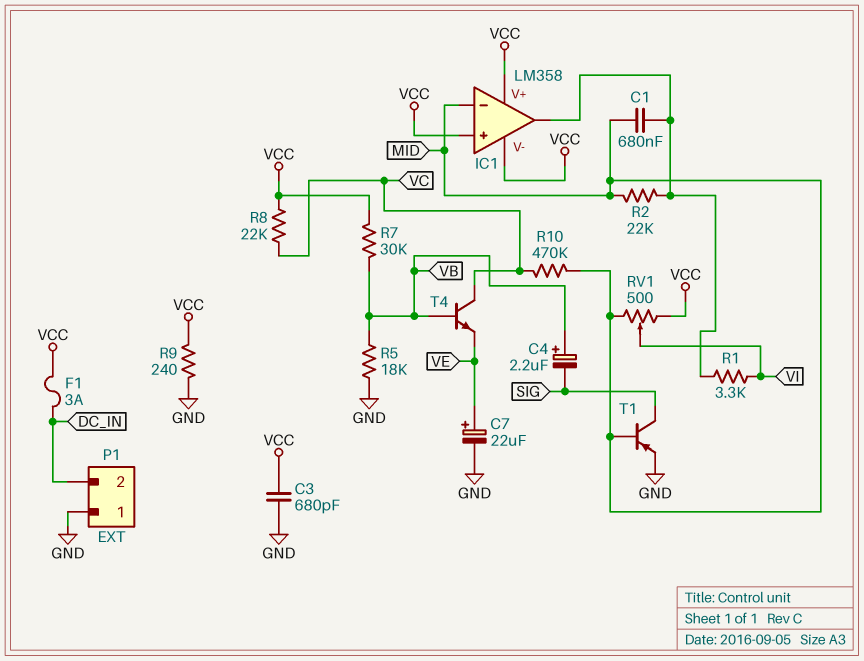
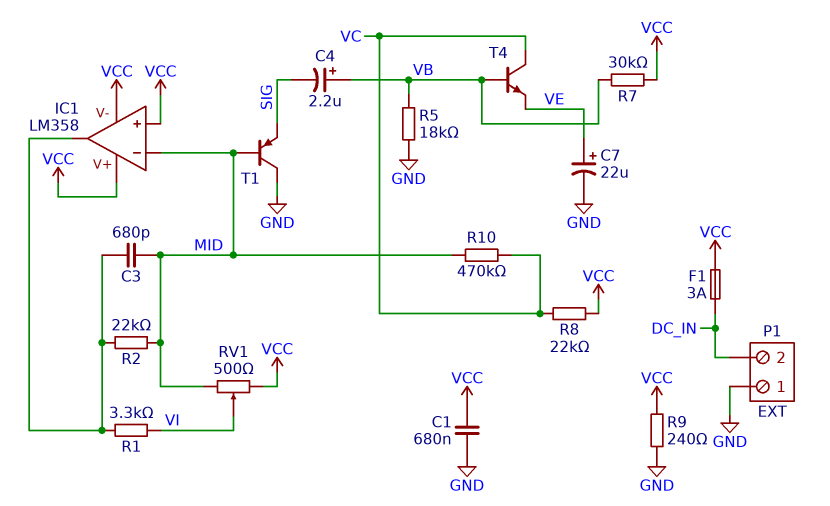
C1: 680nF (IC1/out, MID) -> 680nF (GND, VCC)
C3: 680pF (GND, VCC) -> 680pF (IC1/out, MID)
T1: PNP (B MID, C SIG, E GND) -> PNP (B MID, C GND, E SIG)

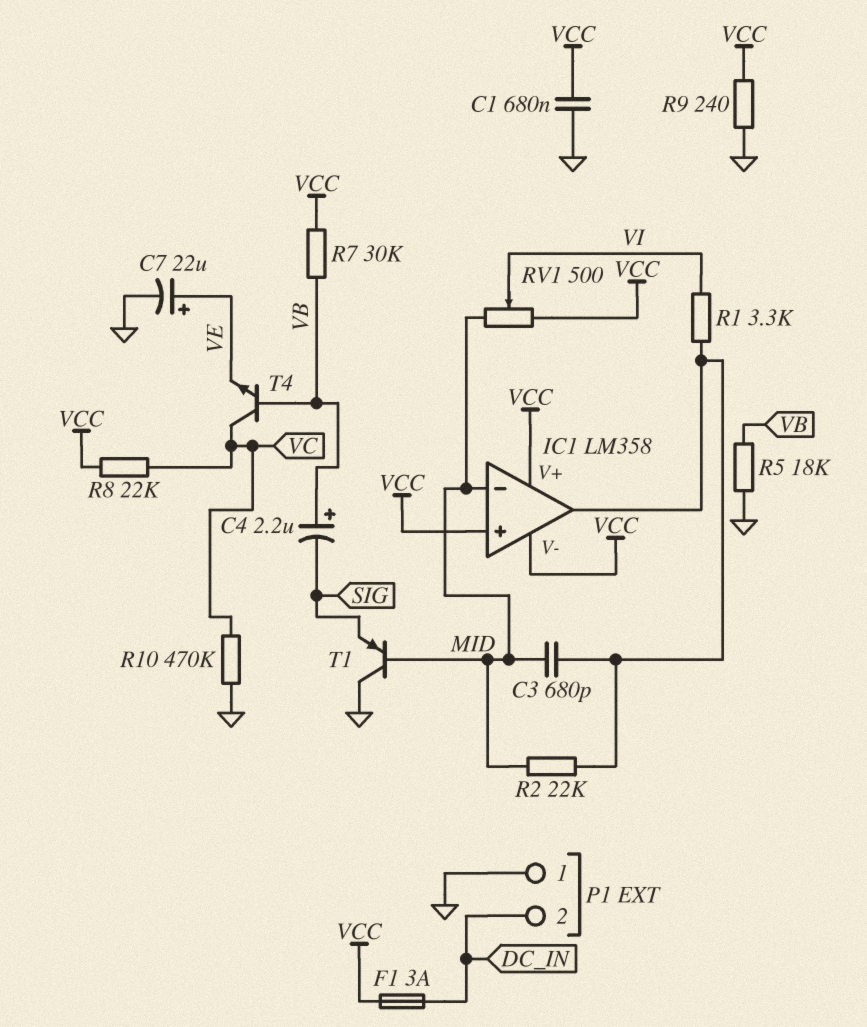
R10: 470k (MID, VC) -> 470k (GND, VC)

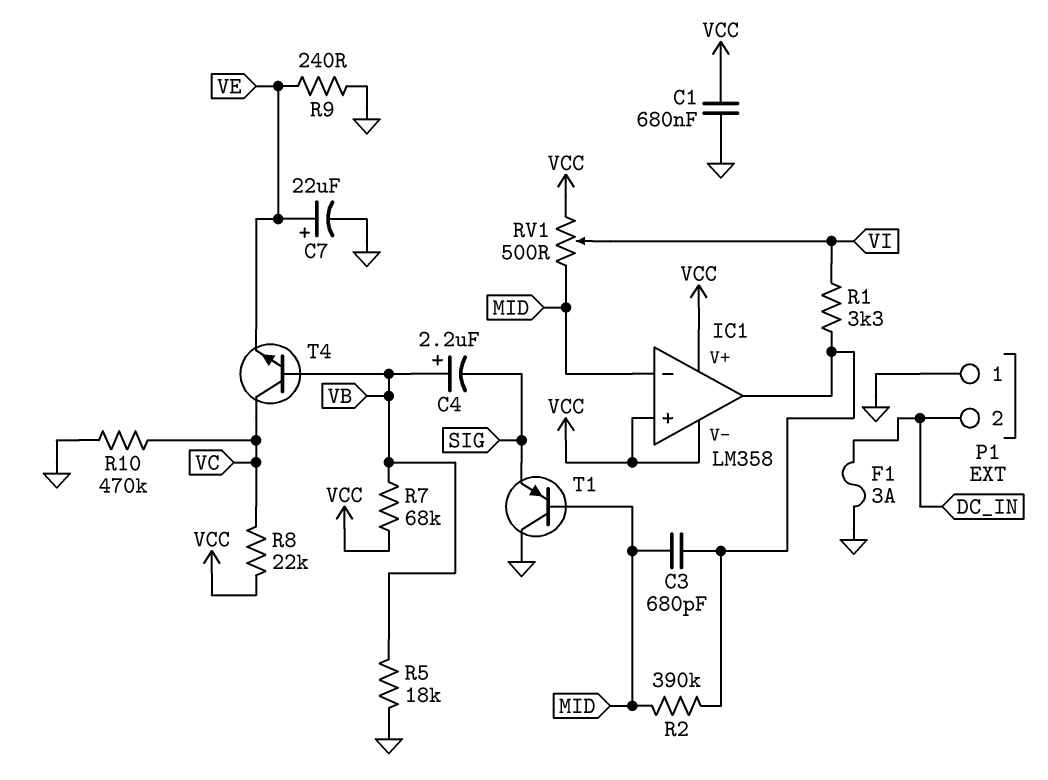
F1: 3A (DC_IN, VCC) -> 3A (DC_IN, GND)
R2: 22k (IC1/out, MID) -> 390k (IC1/out, MID)
R7: 30k (VB, VCC) -> 68k (VB, VCC)
R9: 240 (GND, VCC) -> 240 (GND, VE)

